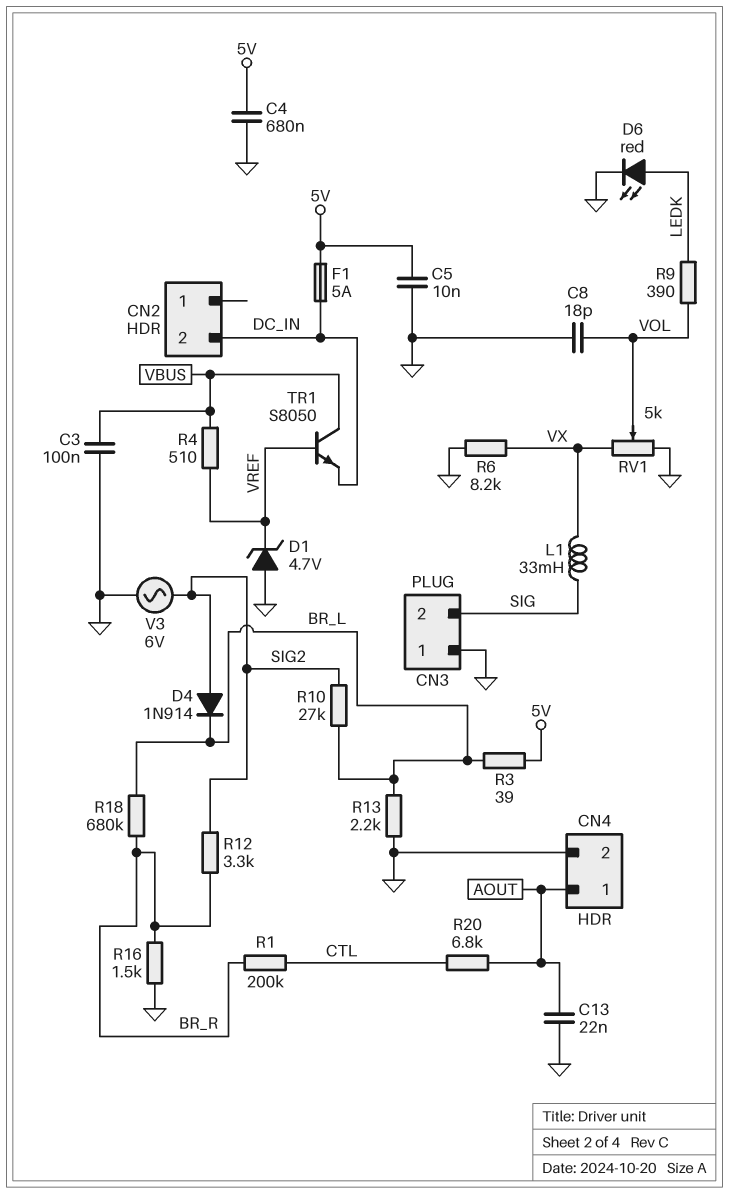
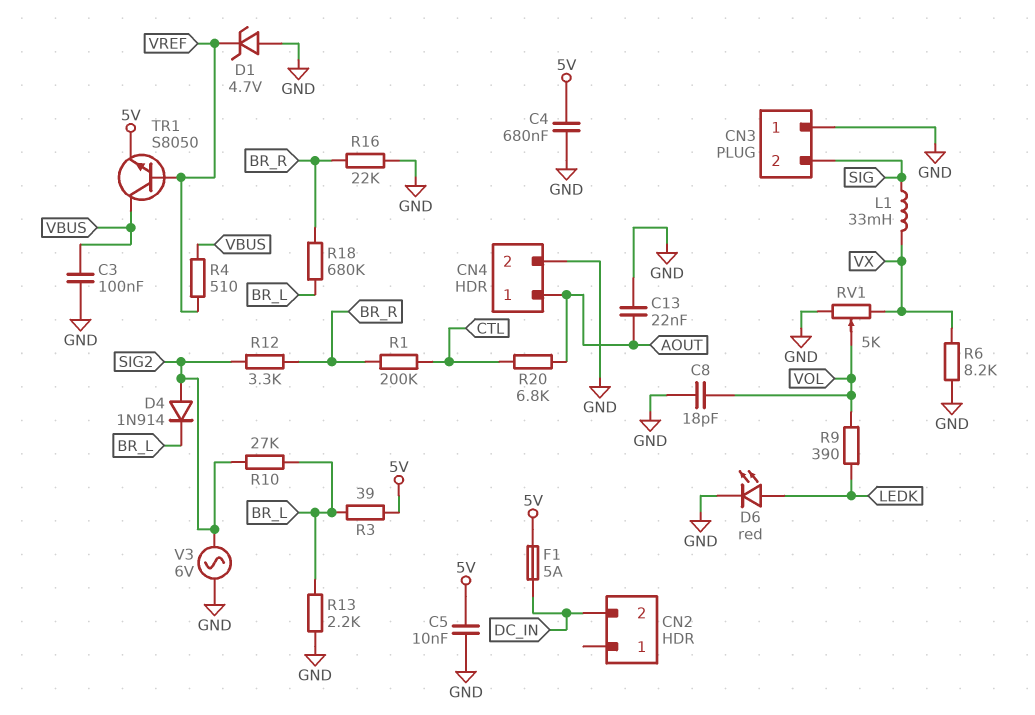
R16: 1.5k (BR_R, GND) -> 22k (BR_R, GND)
TR1: NPN S8050 (B VREF, C VBUS, E DC_IN) -> NPN S8050 (B VREF, C VBUS, E 5V)

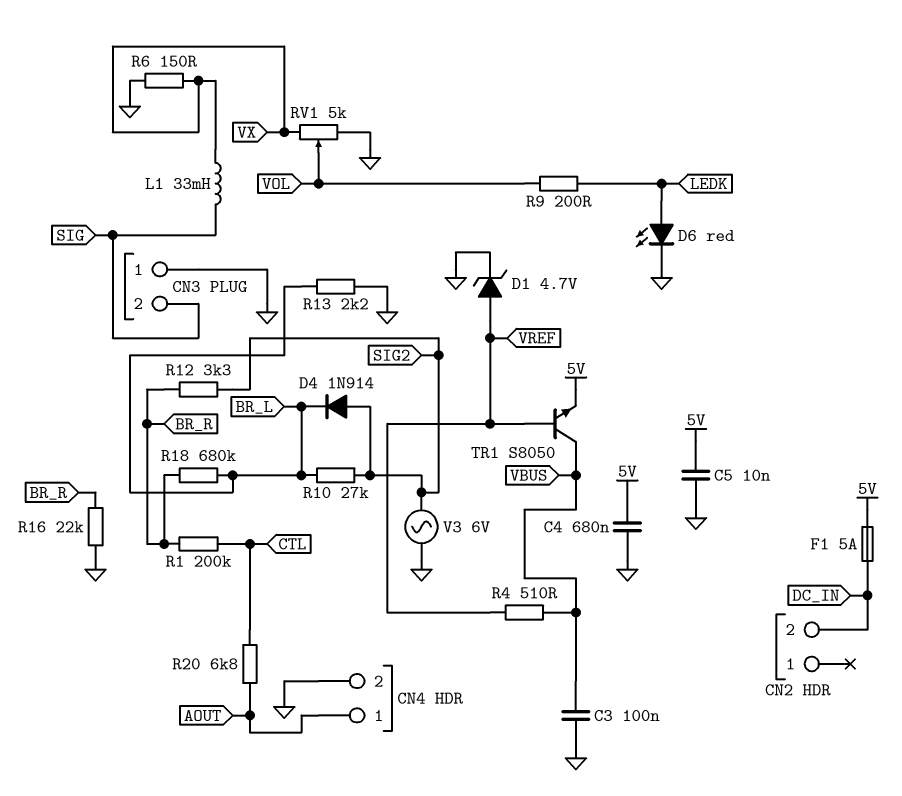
C8: 18pF (GND, VOL) -> none
C13: 22nF (AOUT, GND) -> none
D1: zener 4.7V (A GND, K VREF) -> zener 4.7V (A VREF, K GND)
R3: 39 (5V, BR_L) -> none
R6: 8.2k (GND, VX) -> 150 (GND, VX)
R9: 390 (LEDK, VOL) -> 200 (LEDK, VOL)

